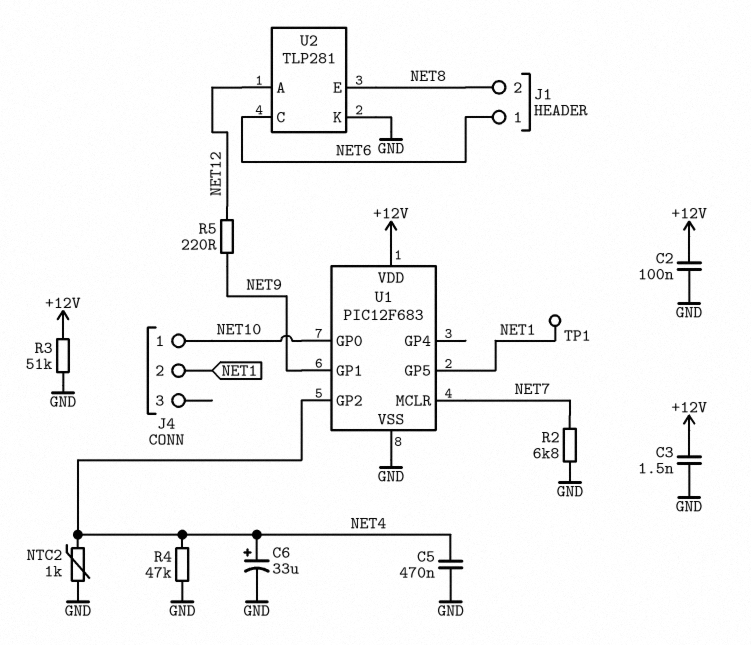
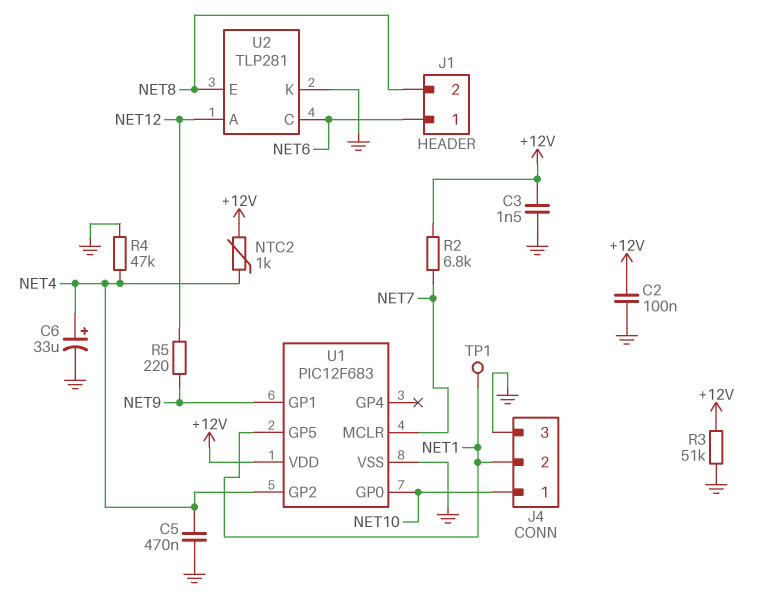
J4 pin 3: none -> GND
NTC2: 1k (GND, NET4) -> 1k (+12V, NET4)
R2: 6.8k (GND, NET7) -> 6.8k (+12V, NET7)

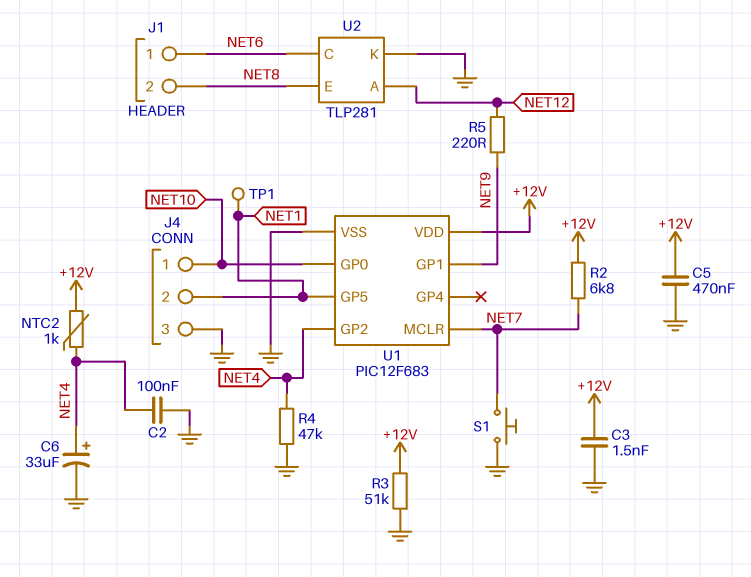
C2: 100nF (+12V, GND) -> 100nF (GND, NET4)
C5: 470nF (GND, NET4) -> 470nF (+12V, GND)
S1: none -> button (GND, NET7)

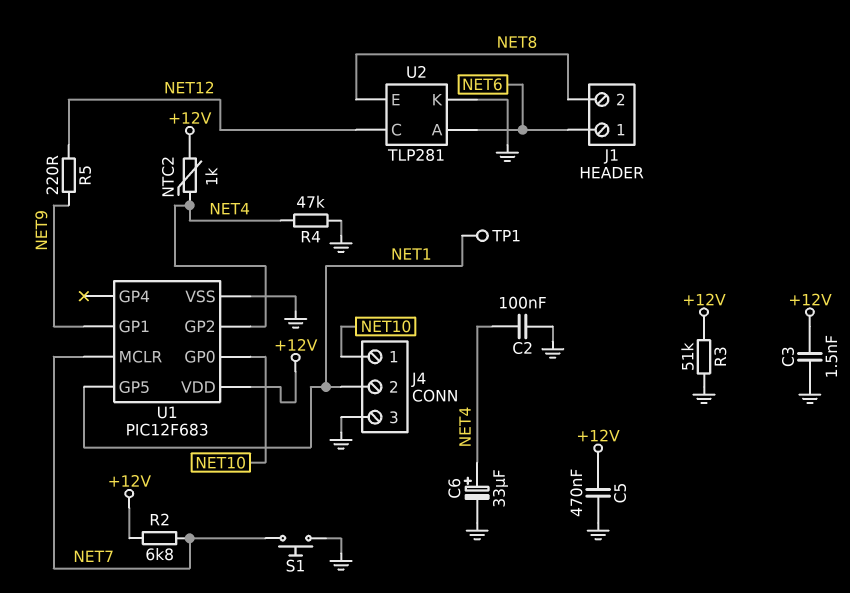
U2 pin A: NET12 -> NET6
U2 pin C: NET6 -> NET12

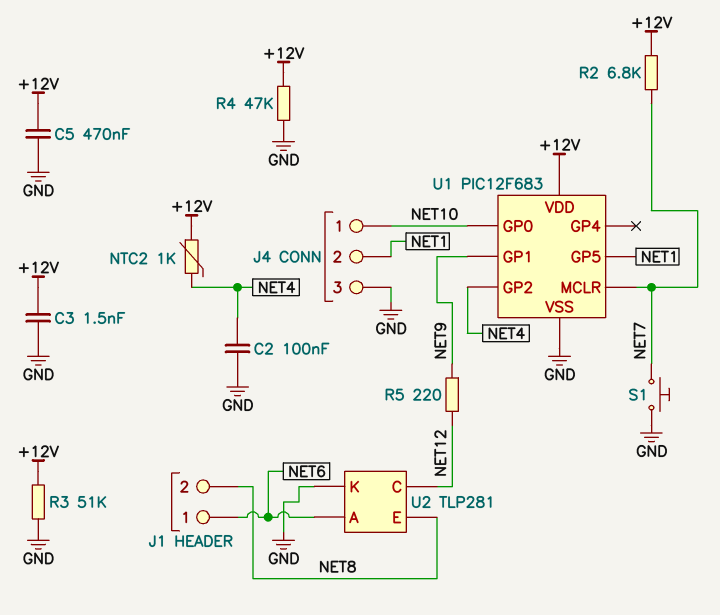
C6: 33uF (plus NET4, minus GND) -> none
R4: 47k (GND, NET4) -> 47k (+12V, GND)
TP1: test point (NET1) -> none

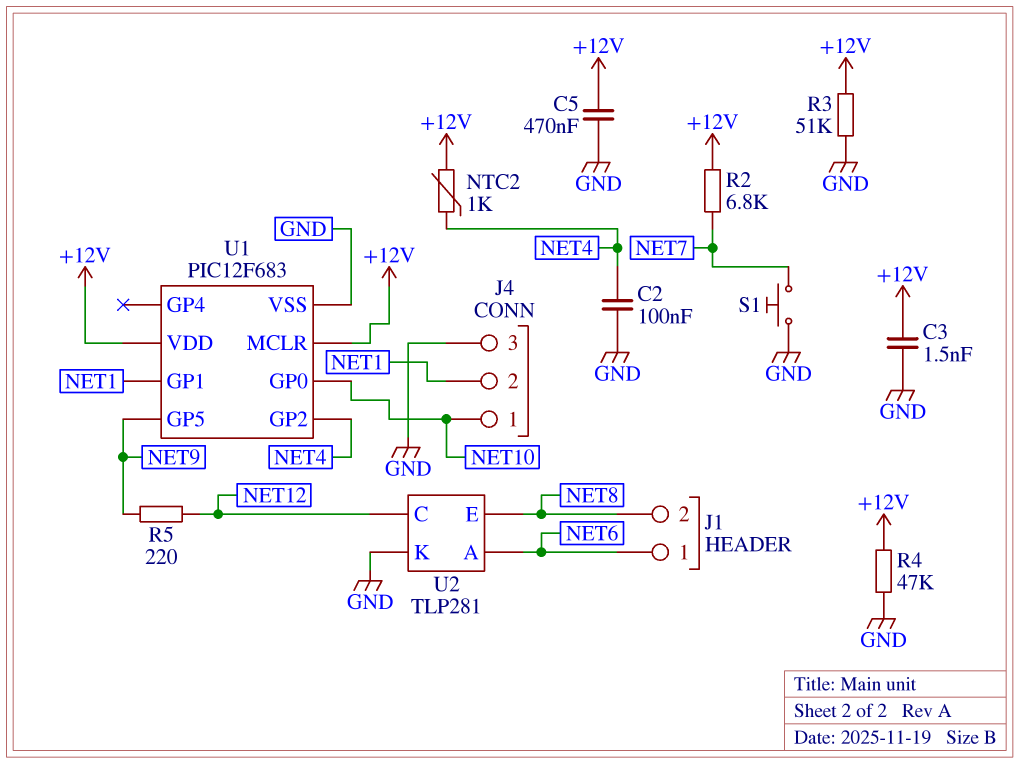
U1 pin GP1: NET9 -> NET1
U1 pin GP5: NET1 -> NET9
U1 pin MCLR: NET7 -> +12V

